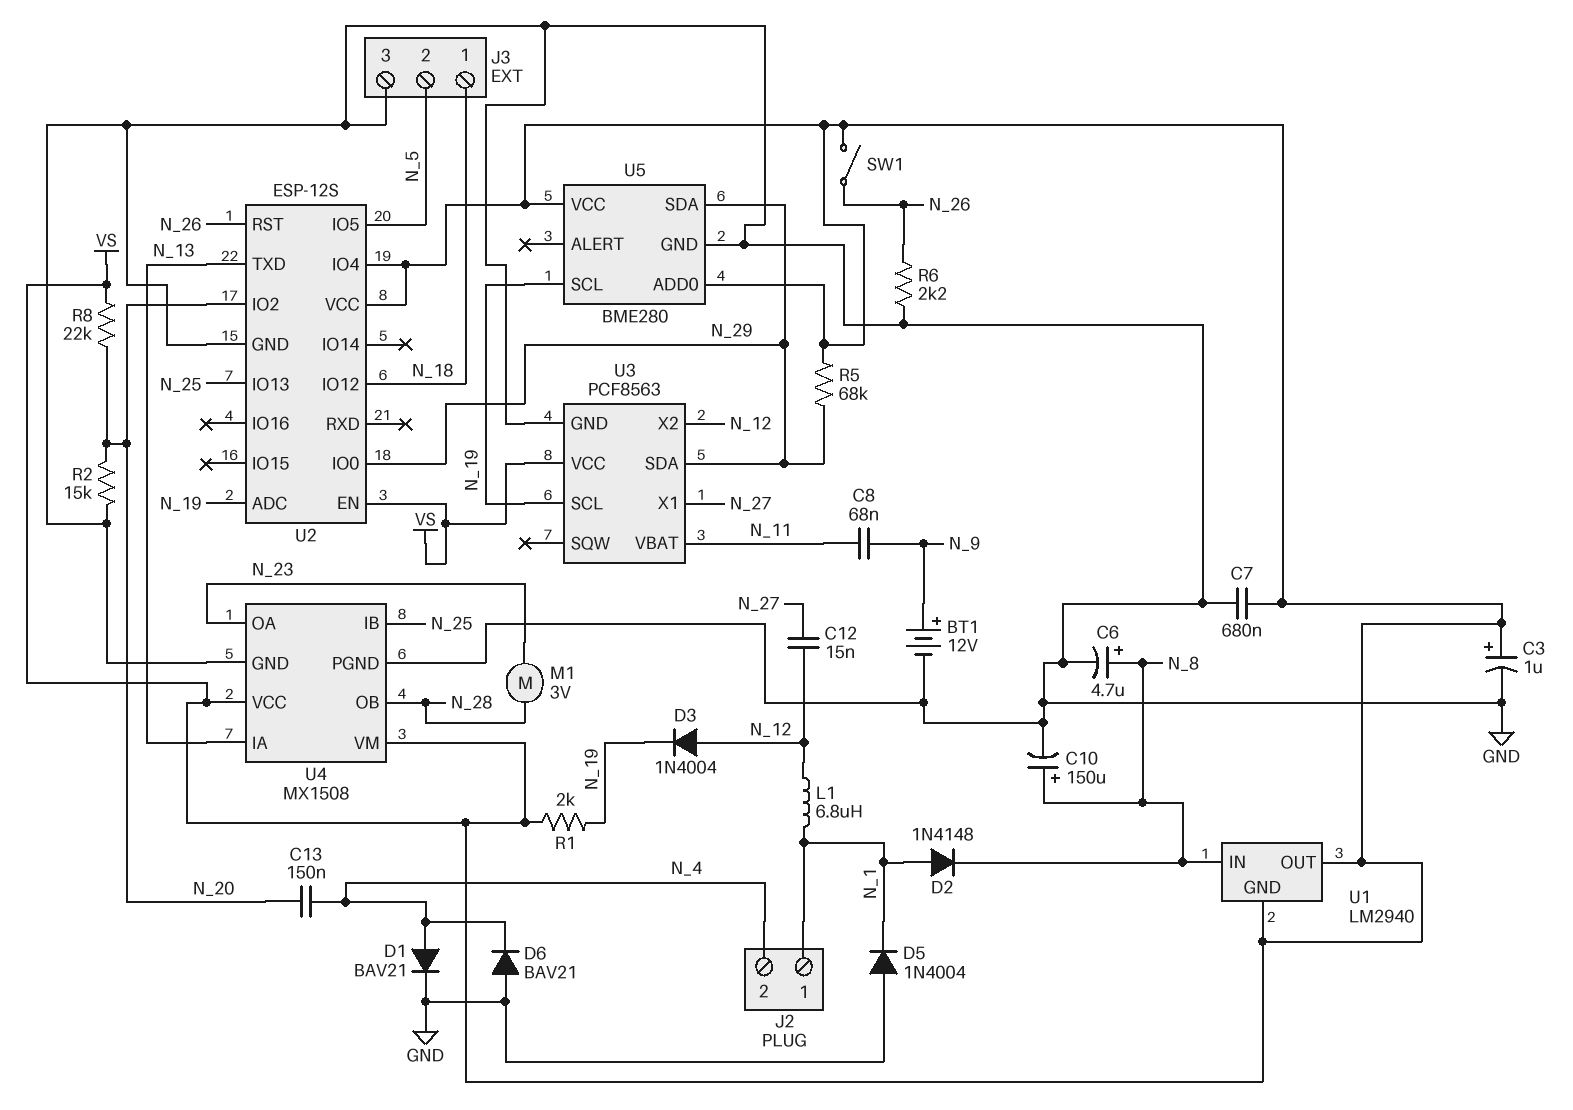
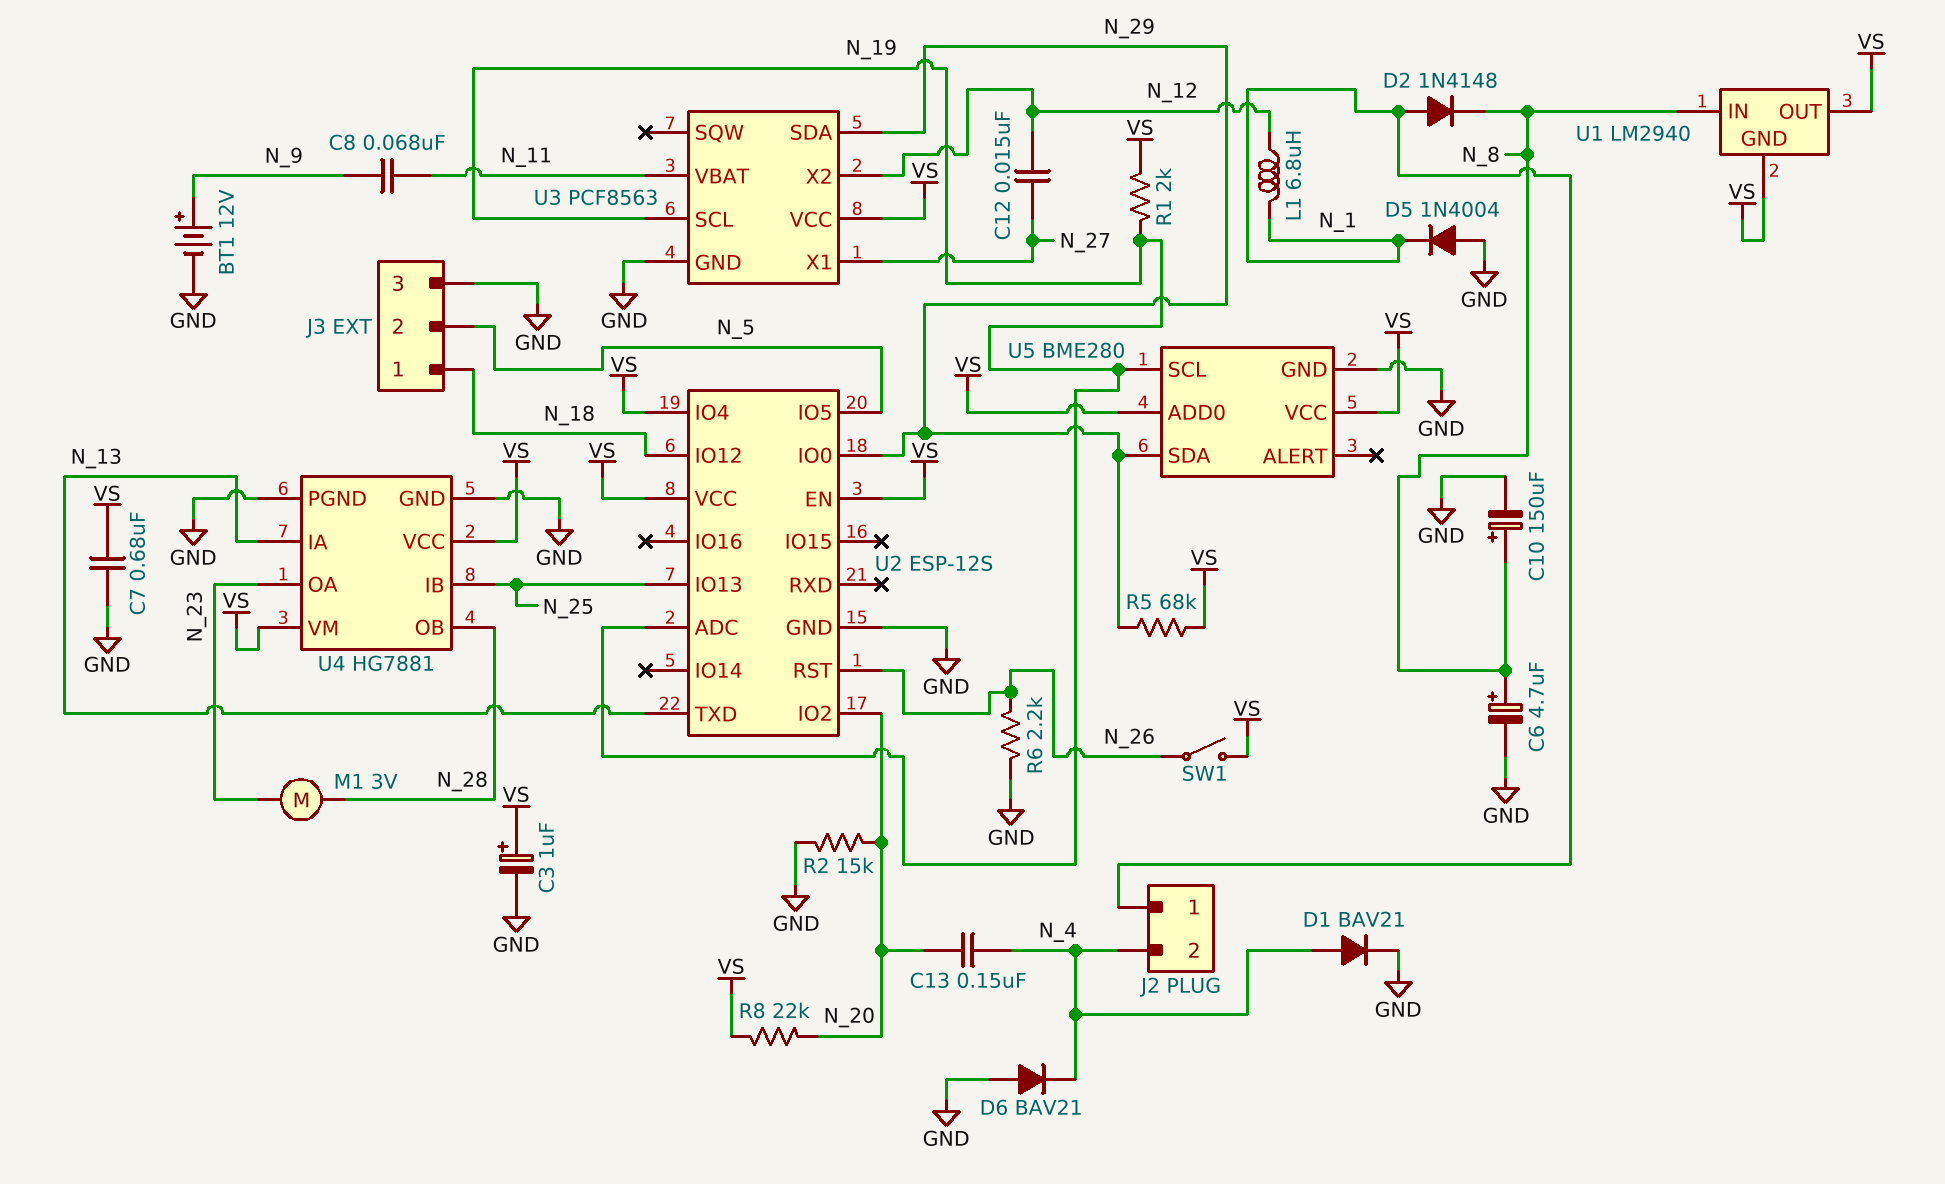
D3: diode 1N4004 (A N_12, K N_19) -> none
U4: MX1508 -> HG7881

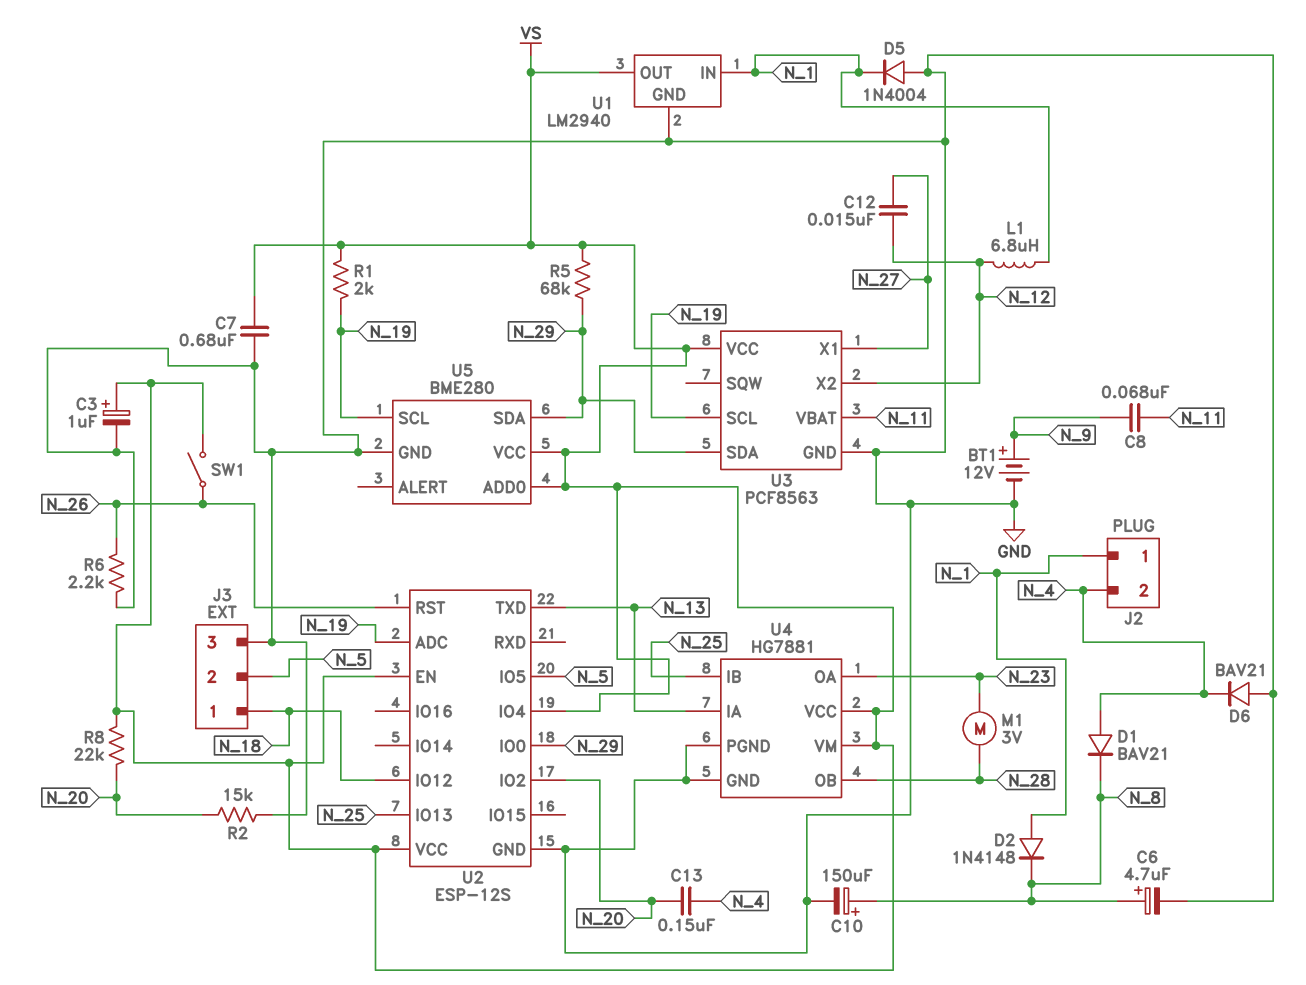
D1: diode BAV21 (A N_4, K GND) -> diode BAV21 (A N_4, K N_8)
U1 pin GND: VS -> GND
U1 pin IN: N_8 -> N_1

